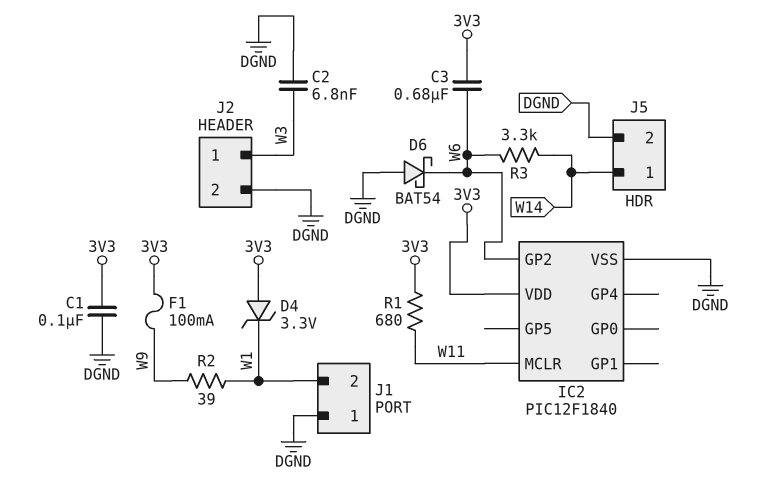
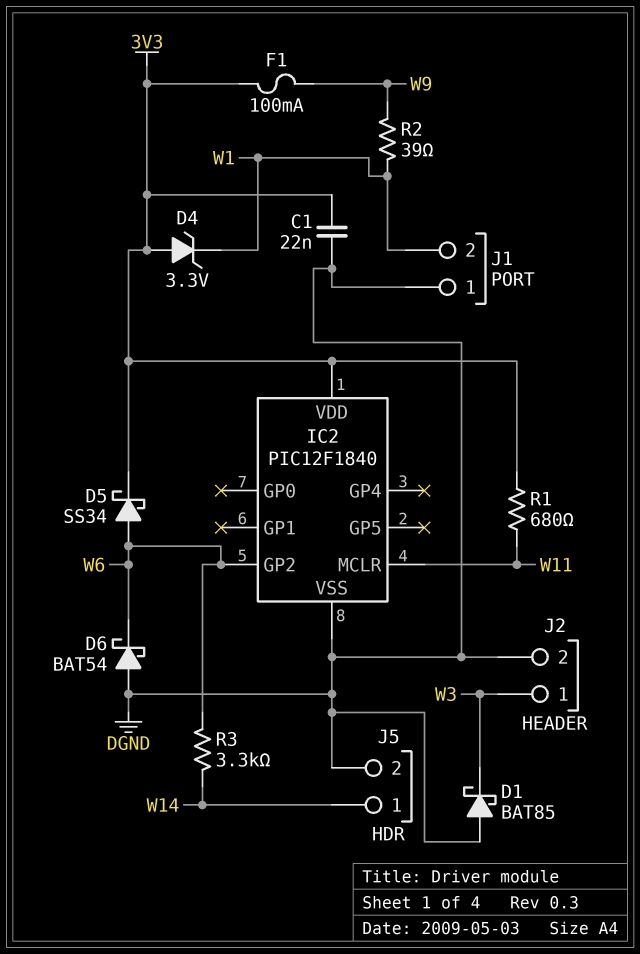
C1: 100nF (3V3, DGND) -> 22nF (3V3, DGND)
C2: 6.8nF (DGND, W3) -> none
C3: 680nF (3V3, W6) -> none
D1: none -> schottky BAT85 (A DGND, K W3)
D5: none -> schottky SS34 (A W6, K 3V3)

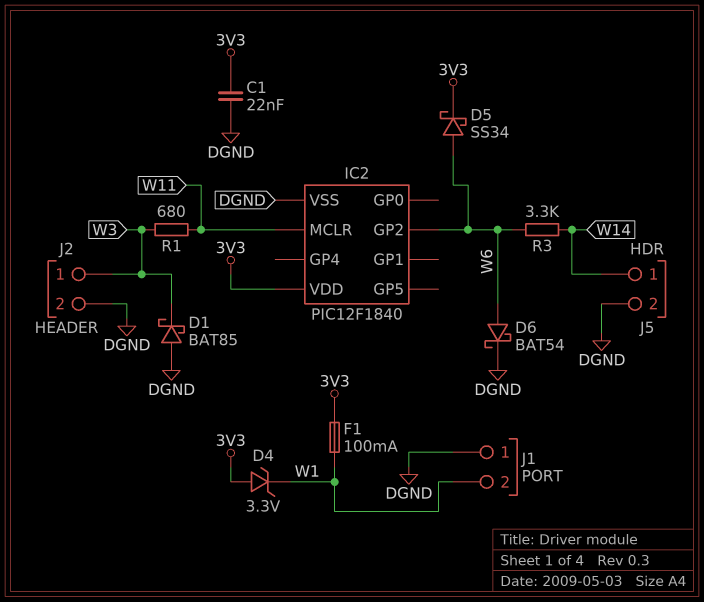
D6: schottky BAT54 (A DGND, K W6) -> schottky BAT54 (A W6, K DGND)
F1: 100mA (3V3, W9) -> 100mA (3V3, W1)
R1: 680 (3V3, W11) -> 680 (W3, W11)
R2: 39 (W1, W9) -> none

